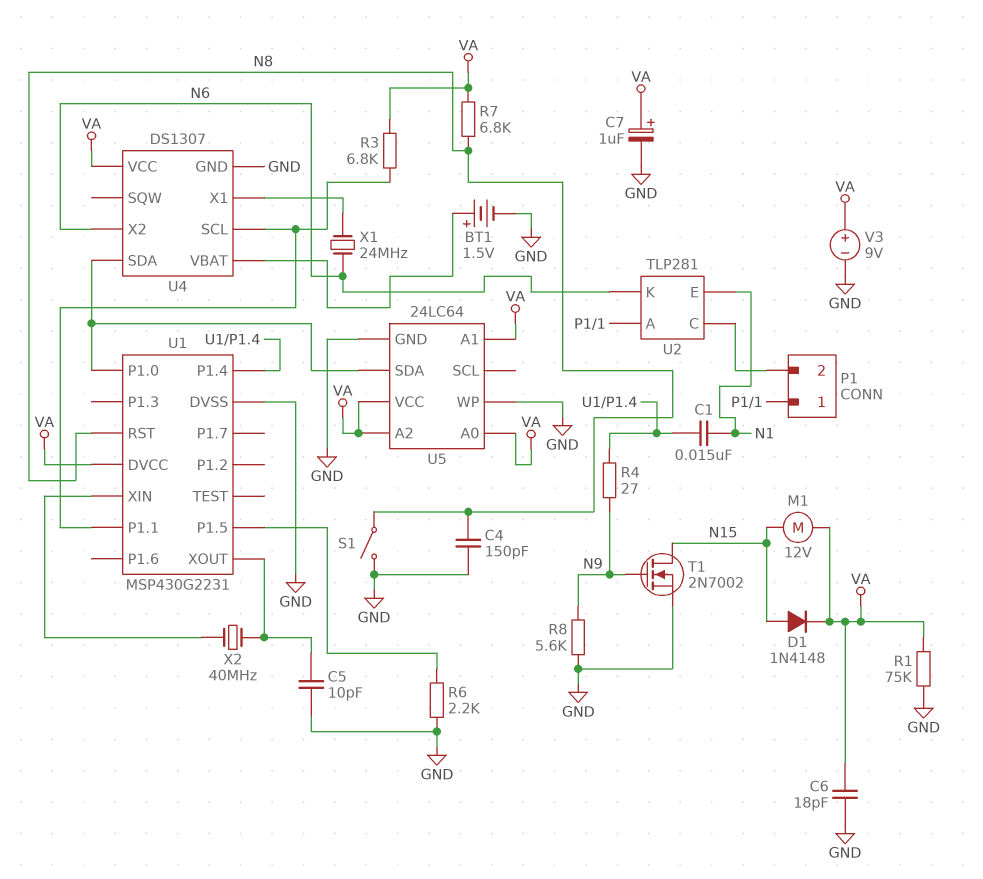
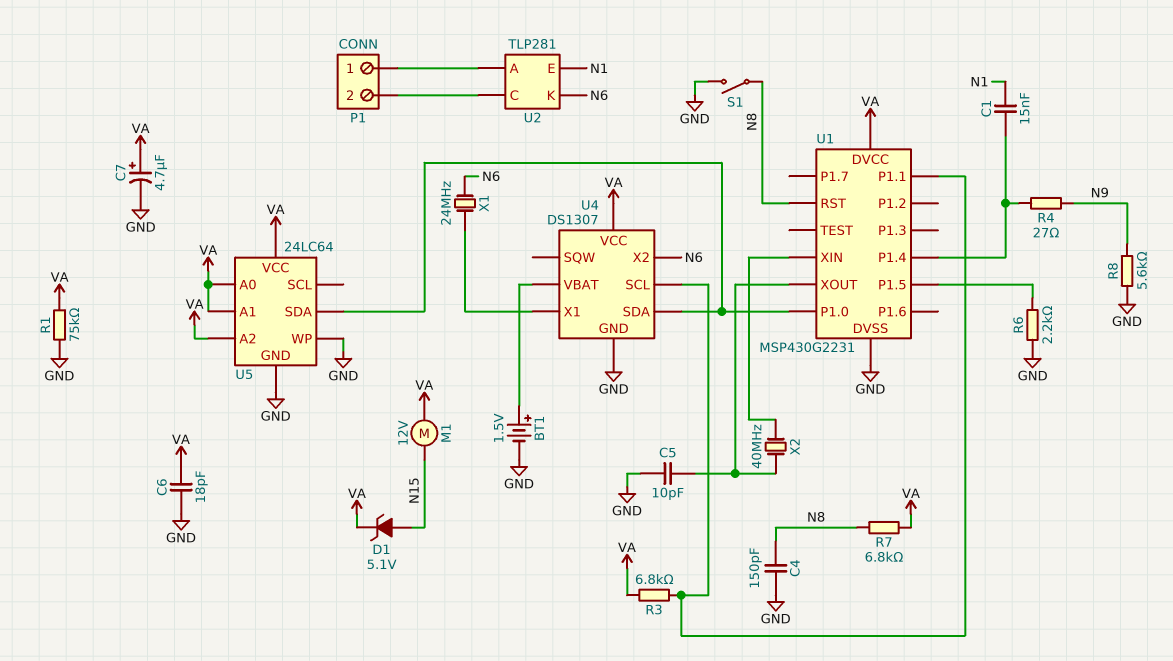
C7: 1uF (plus VA, minus GND) -> 4.7uF (plus VA, minus GND)
D1: diode 1N4148 (A N15, K VA) -> zener 5.1V (A N15, K VA)
T1: NMOS 2N7002 (G N9, D N15, S GND) -> none
V3: 9V (plus VA, minus GND) -> none

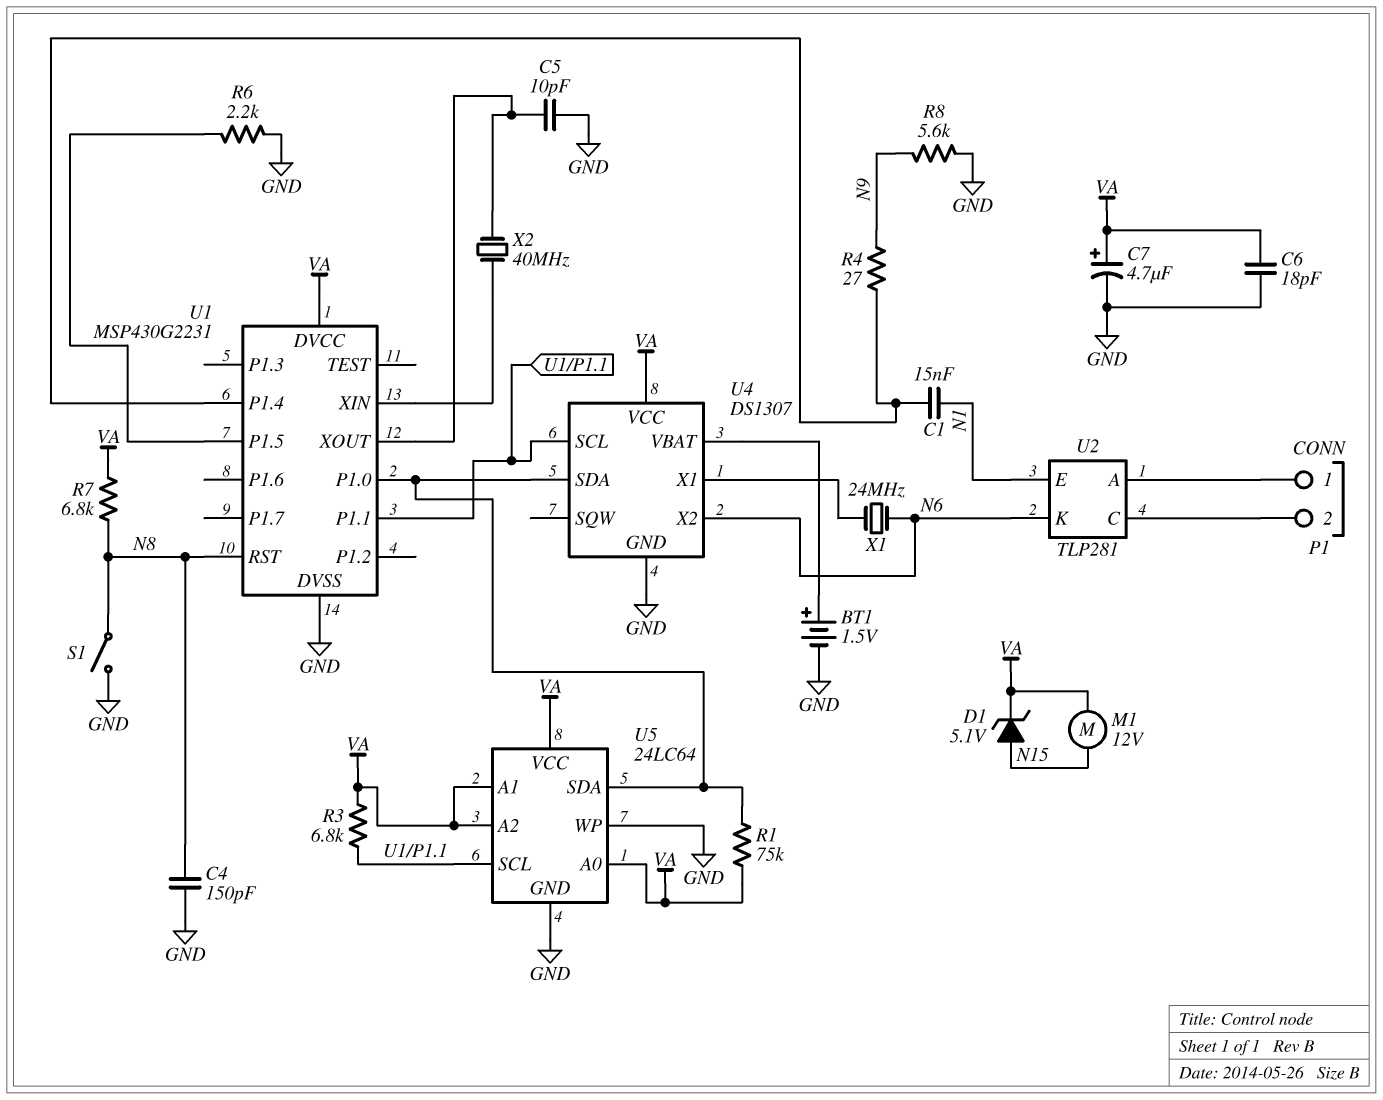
R1: 75k (GND, VA) -> 75k (U1/P1.0, VA)
U5 pin SCL: none -> U1/P1.1

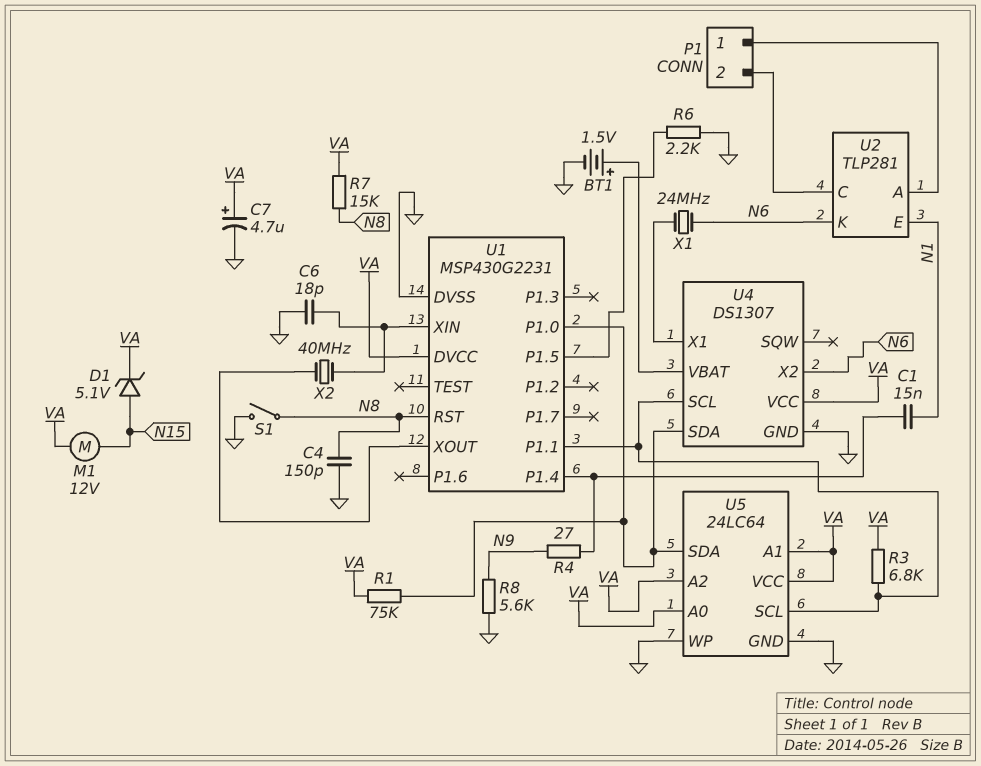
C5: 10pF (GND, U1/XOUT) -> none
C6: 18pF (GND, VA) -> 18pF (GND, U1/XIN)
R7: 6.8k (N8, VA) -> 15k (N8, VA)

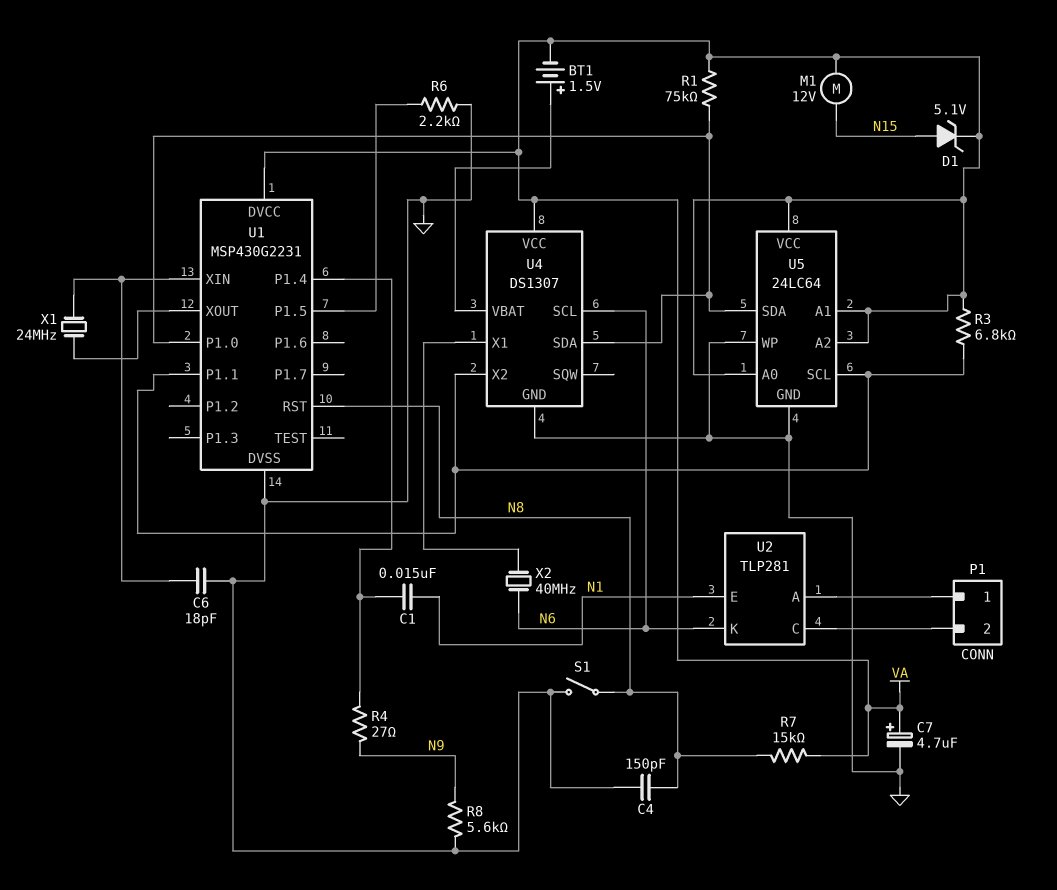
BT1: 1.5V (plus U4/VBAT, minus GND) -> 1.5V (plus U4/VBAT, minus VA)
U4 pin SCL: U1/P1.1 -> N6
U4 pin X2: N6 -> U1/P1.1
X1: 24MHz (N6, U4/X1) -> 24MHz (U1/XIN, U1/XOUT)
X2: 40MHz (U1/XIN, U1/XOUT) -> 40MHz (N6, U4/X1)

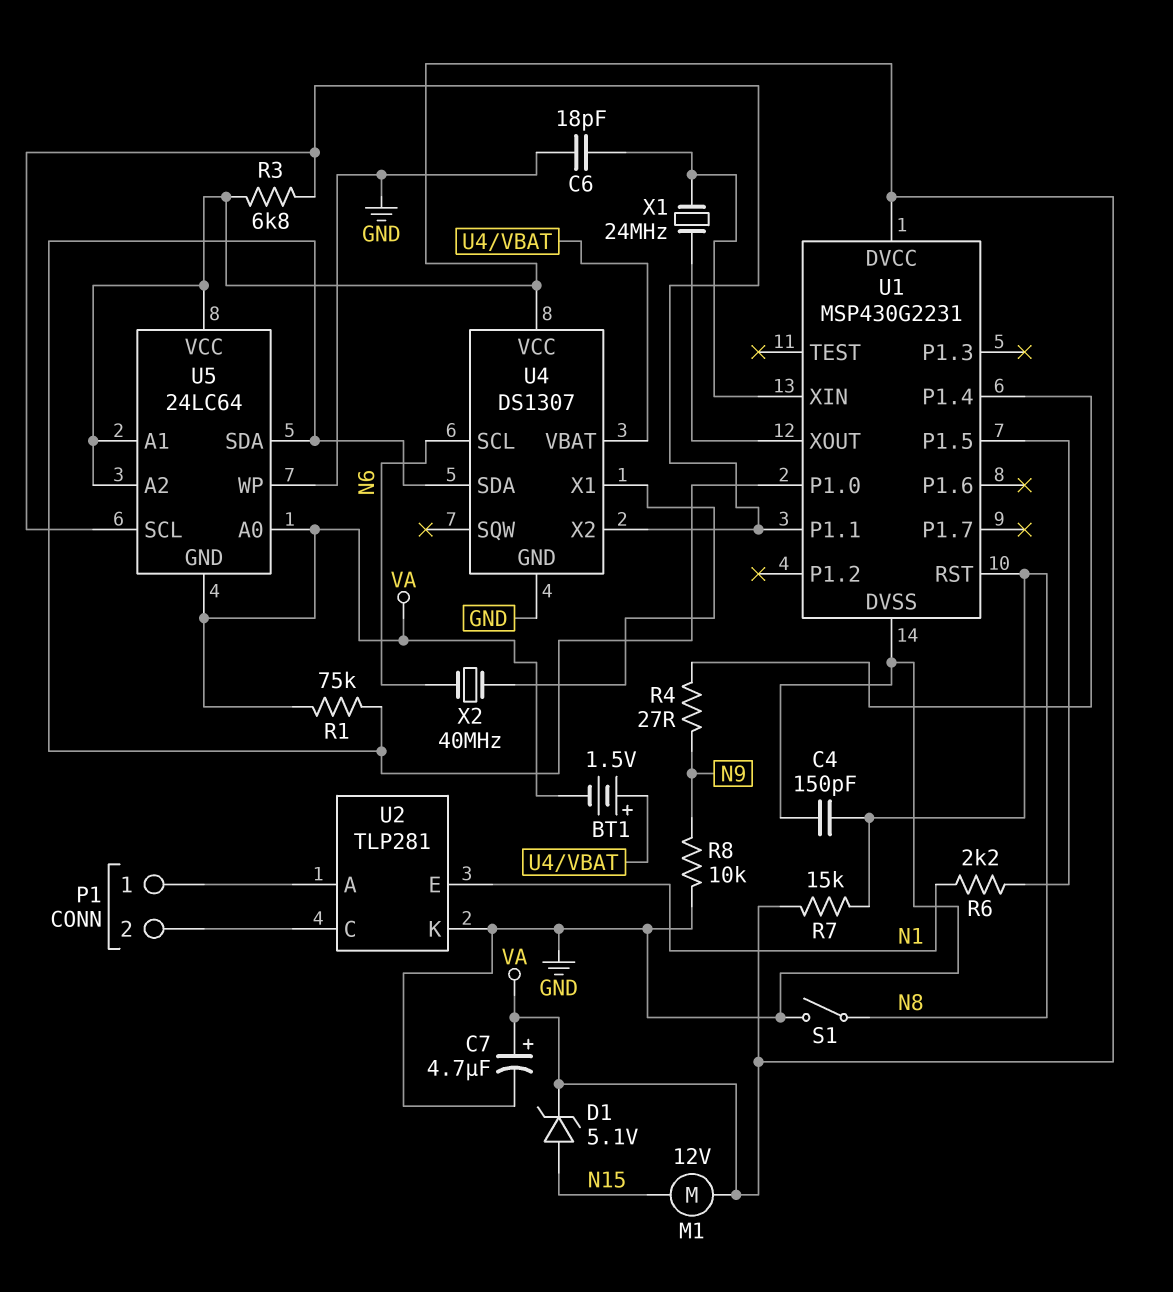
C1: 15nF (N1, U1/P1.4) -> none
R6: 2.2k (GND, U1/P1.5) -> 2.2k (N1, U1/P1.5)
R8: 5.6k (GND, N9) -> 10k (GND, N9)
U2 pin K: N6 -> GND
U5 pin GND: GND -> VA

